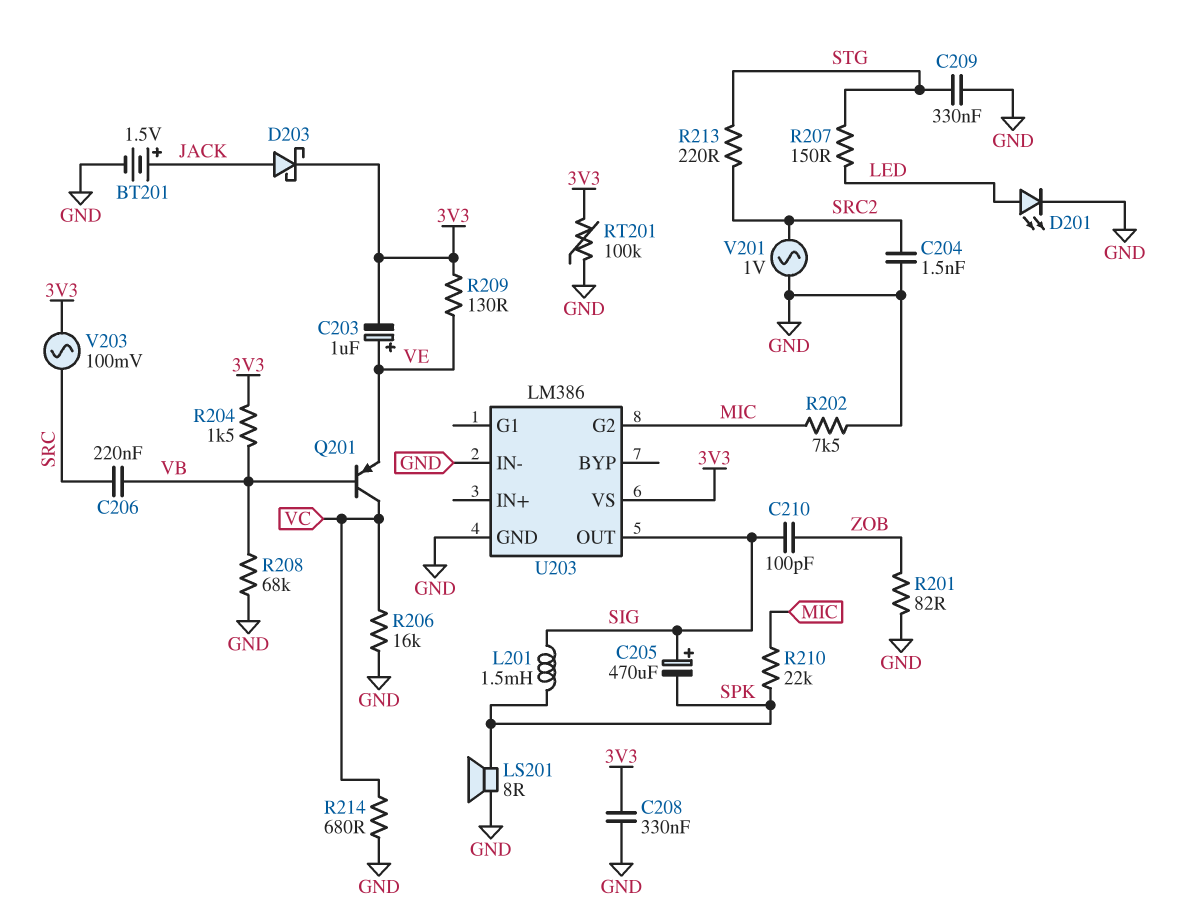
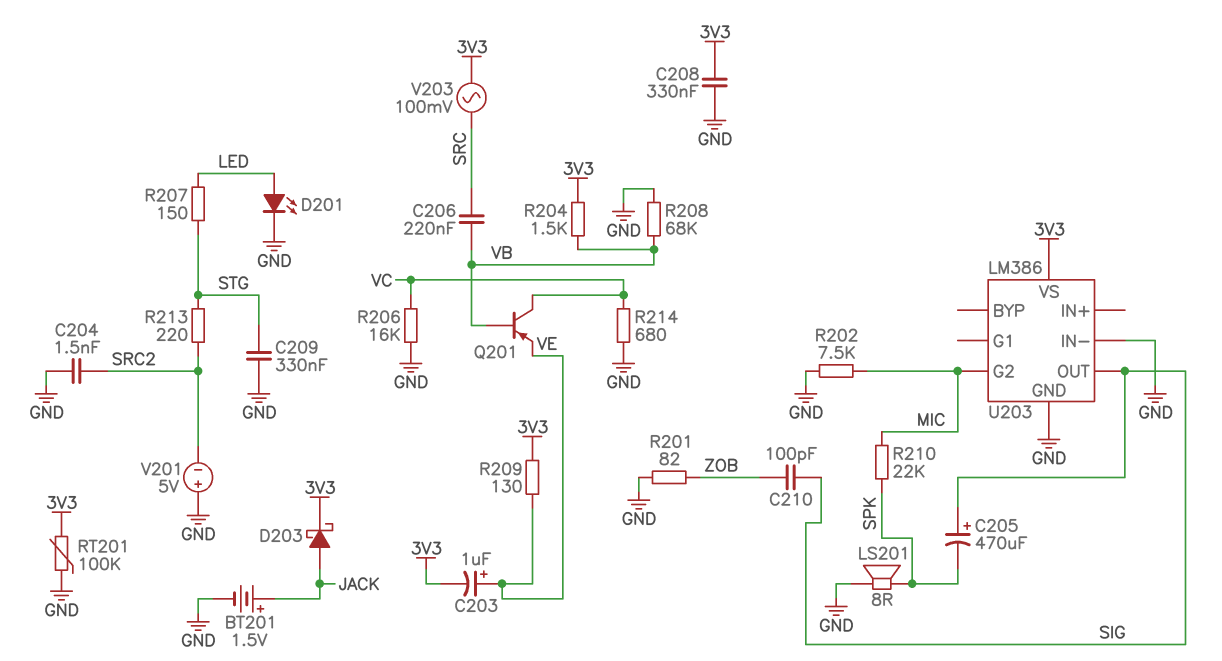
L201: 1.5mH (SIG, SPK) -> none
V201: AC 1V (GND, SRC2) -> 5V (plus GND, minus SRC2)

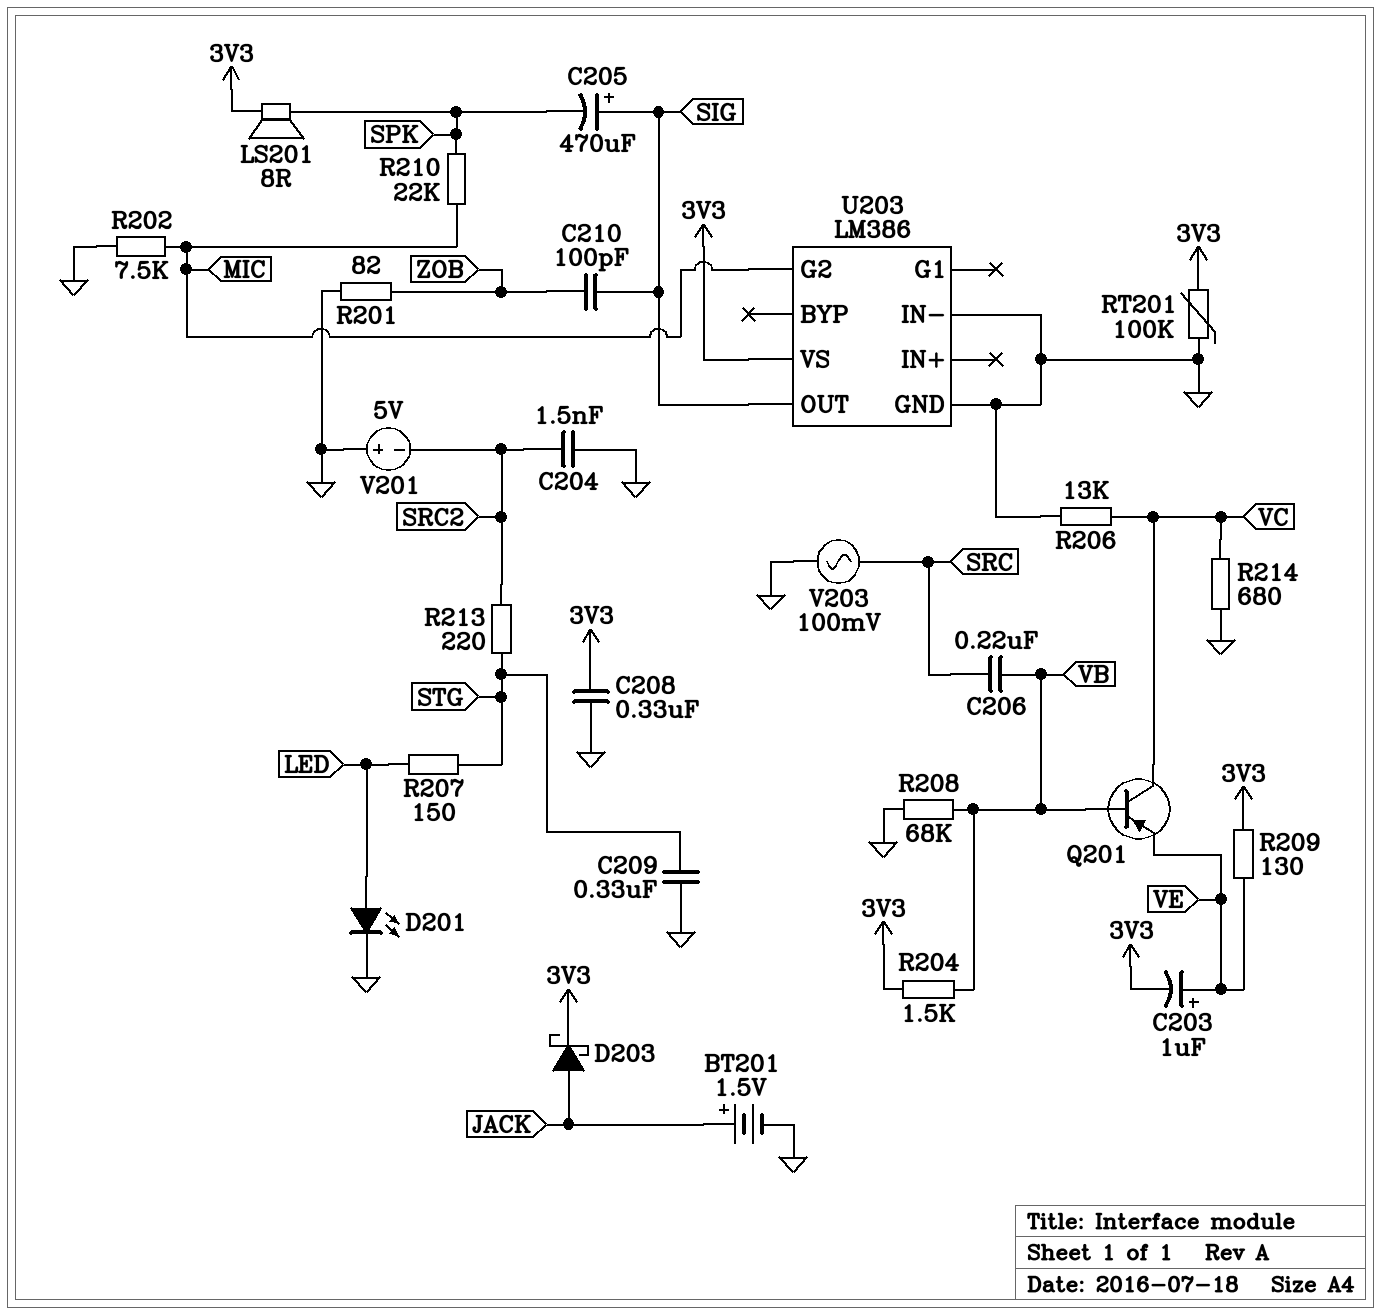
LS201: speaker 8R (GND, SPK) -> speaker 8R (3V3, SPK)
R206: 16k (GND, VC) -> 13k (GND, VC)
V203: AC 100mV (3V3, SRC) -> AC 100mV (GND, SRC)

